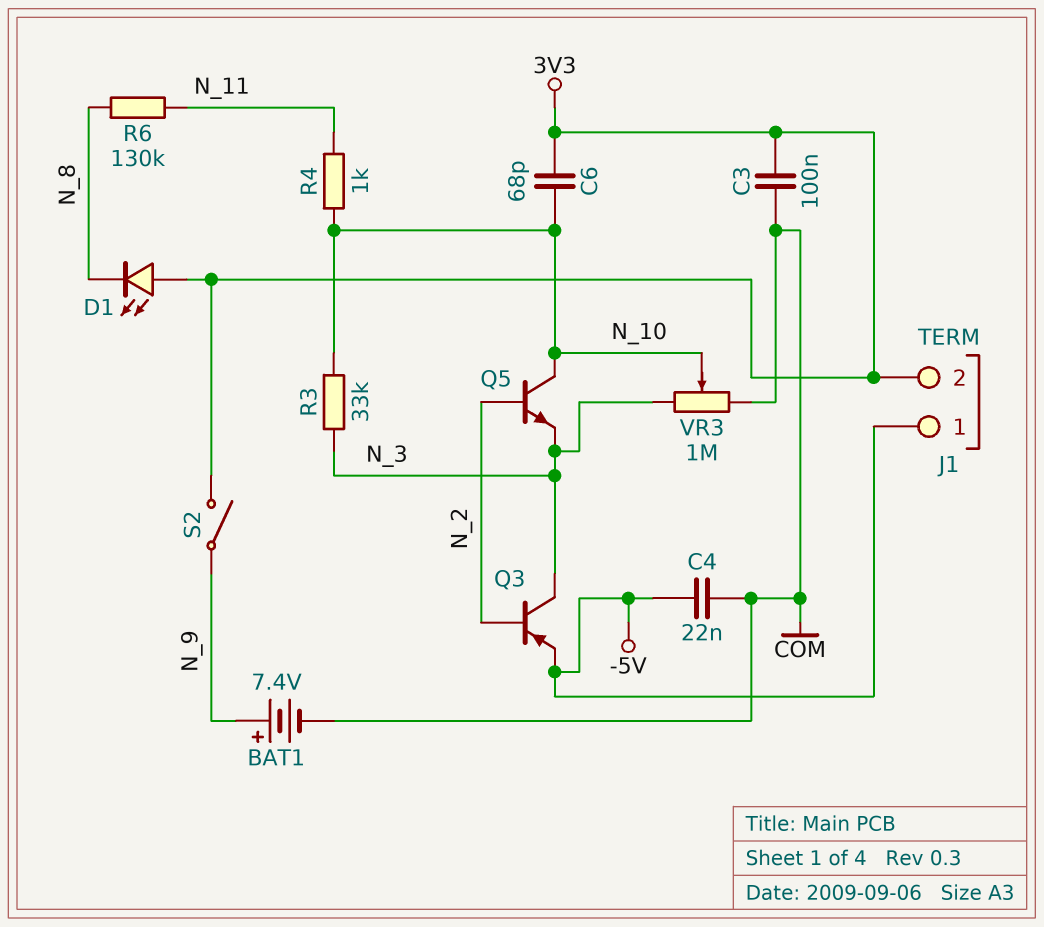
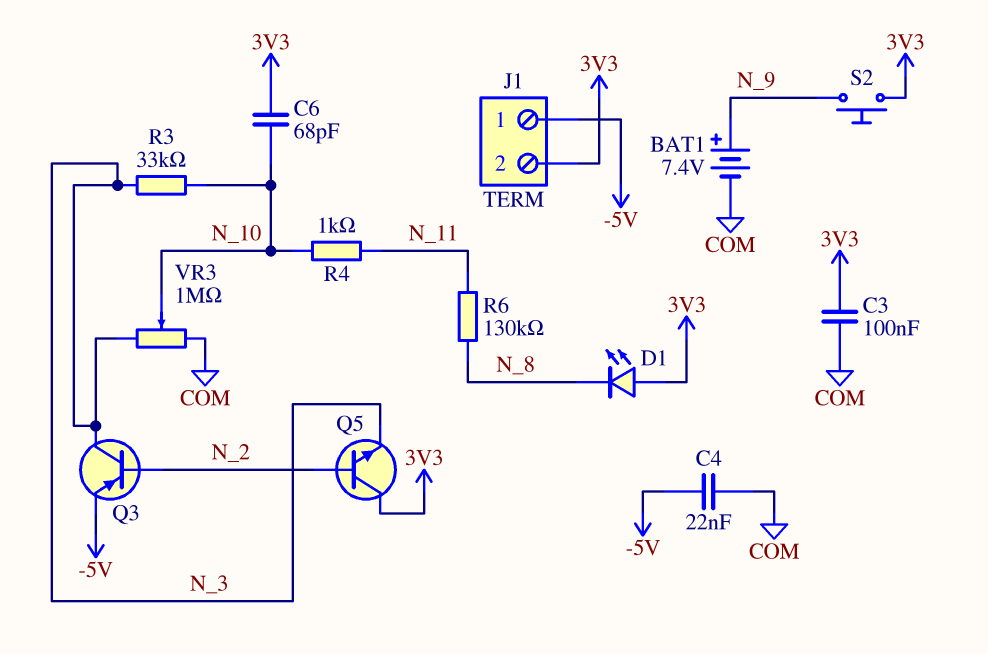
Q5: NPN (B N_2, C N_10, E N_3) -> NPN (B N_2, C 3V3, E N_3)
S2: switch (3V3, N_9) -> button (3V3, N_9)

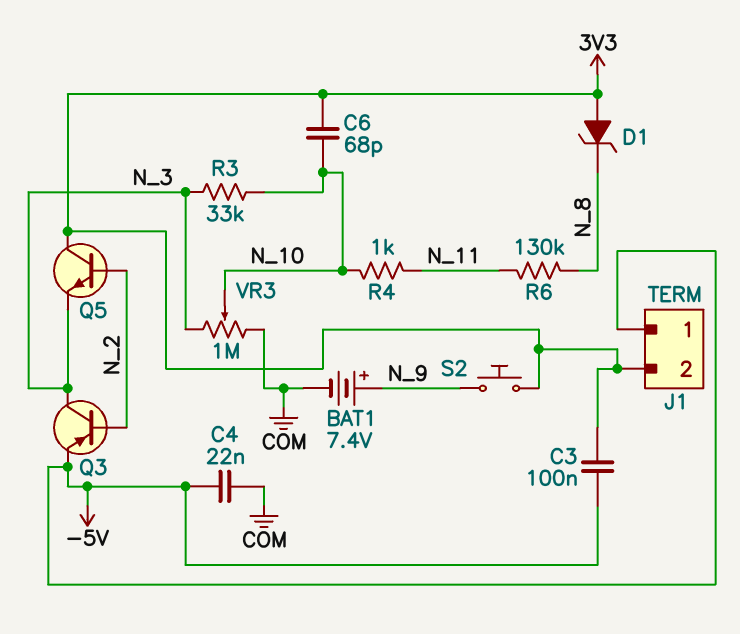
C3: 100nF (3V3, COM) -> 100nF (-5V, 3V3)
D1: LED (A 3V3, K N_8) -> zener (A 3V3, K N_8)

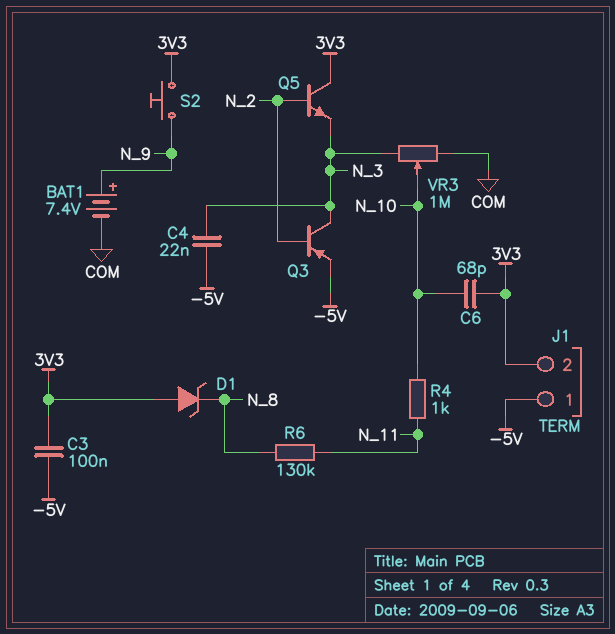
C4: 22nF (-5V, COM) -> 22nF (-5V, N_3)
R3: 33k (N_3, N_10) -> none

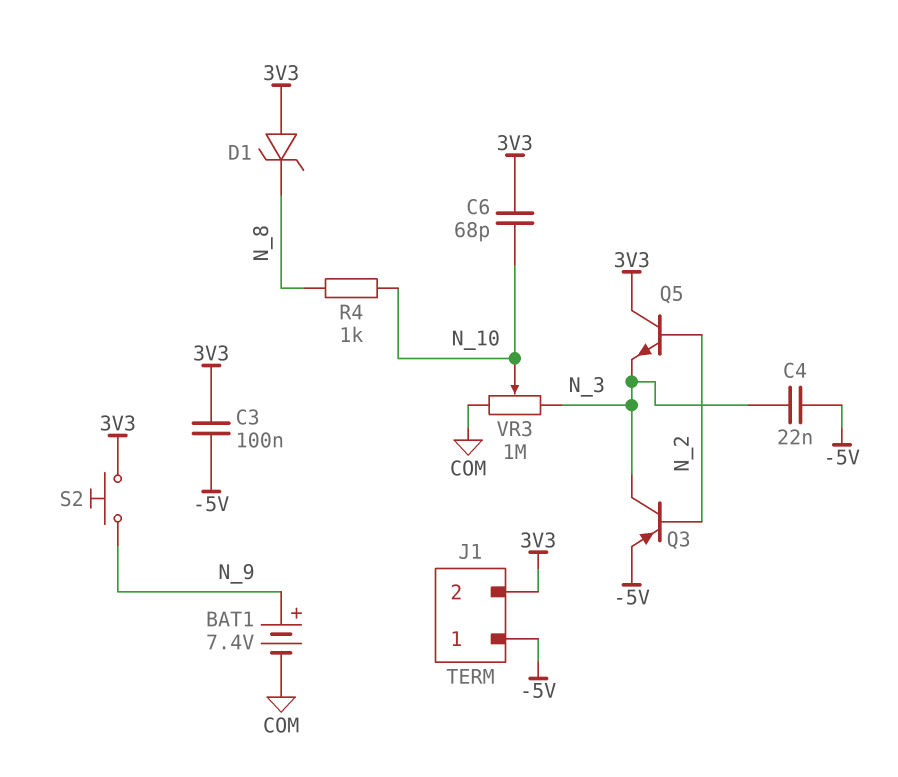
R4: 1k (N_10, N_11) -> 1k (N_8, N_10)
R6: 130k (N_8, N_11) -> none

